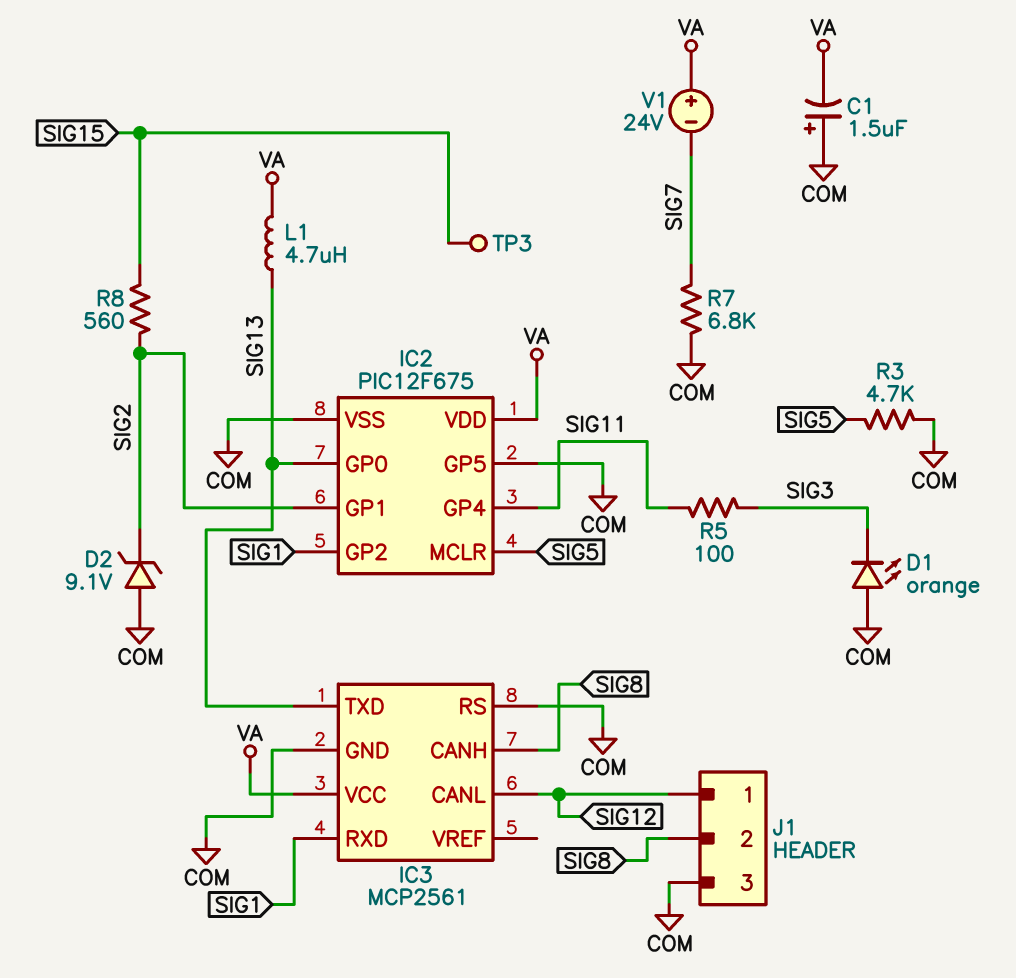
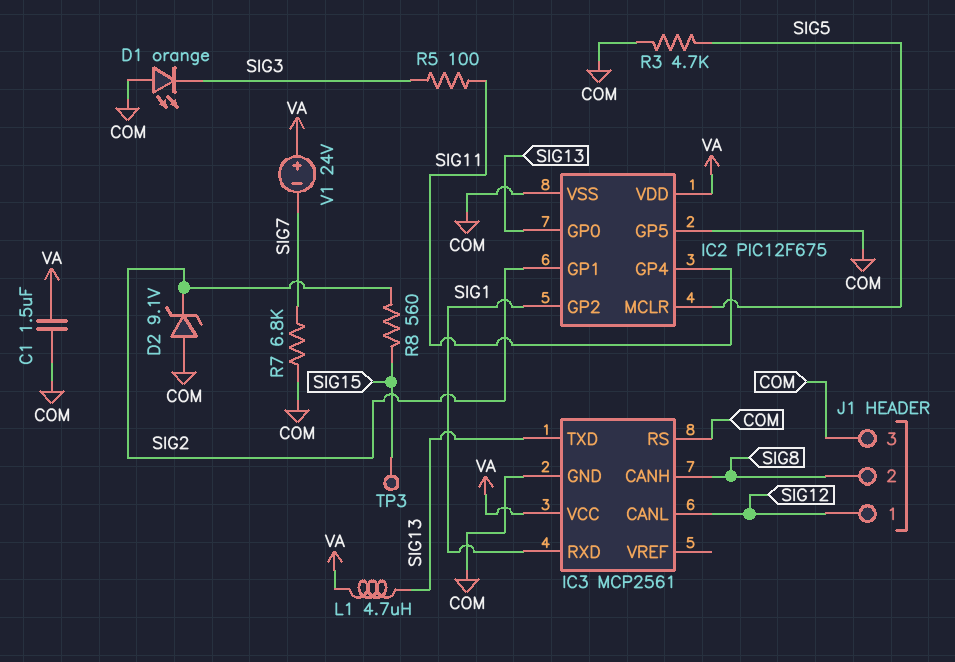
C1: 1.5uF (plus COM, minus VA) -> 1.5uF (COM, VA)

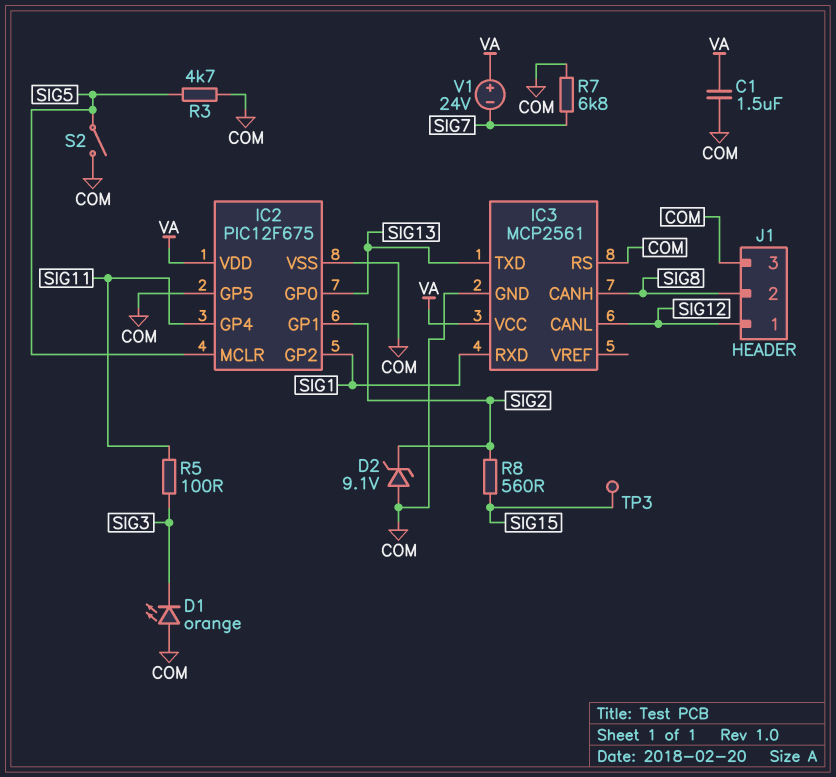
L1: 4.7uH (SIG13, VA) -> none
S2: none -> switch (COM, SIG5)

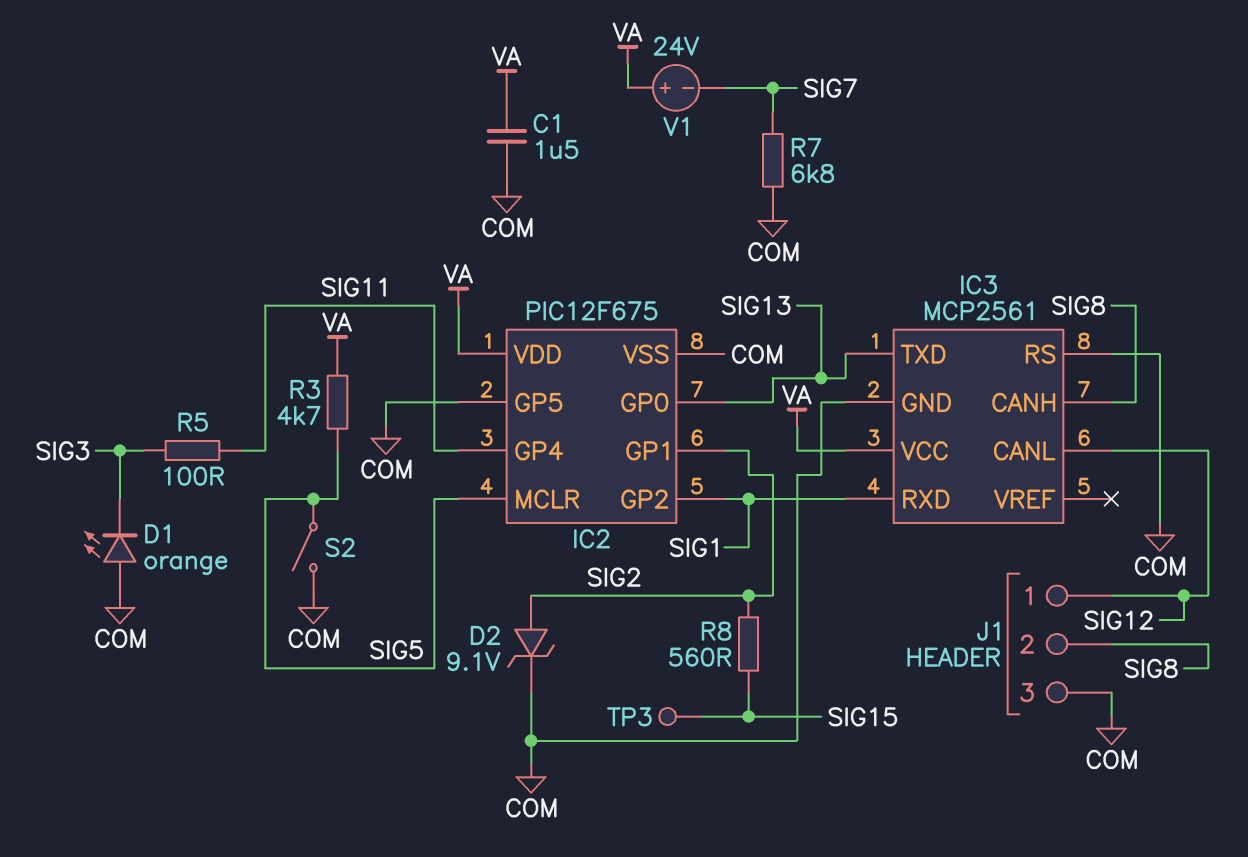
D2: zener 9.1V (A COM, K SIG2) -> zener 9.1V (A SIG2, K COM)
R3: 4.7k (COM, SIG5) -> 4.7k (SIG5, VA)

